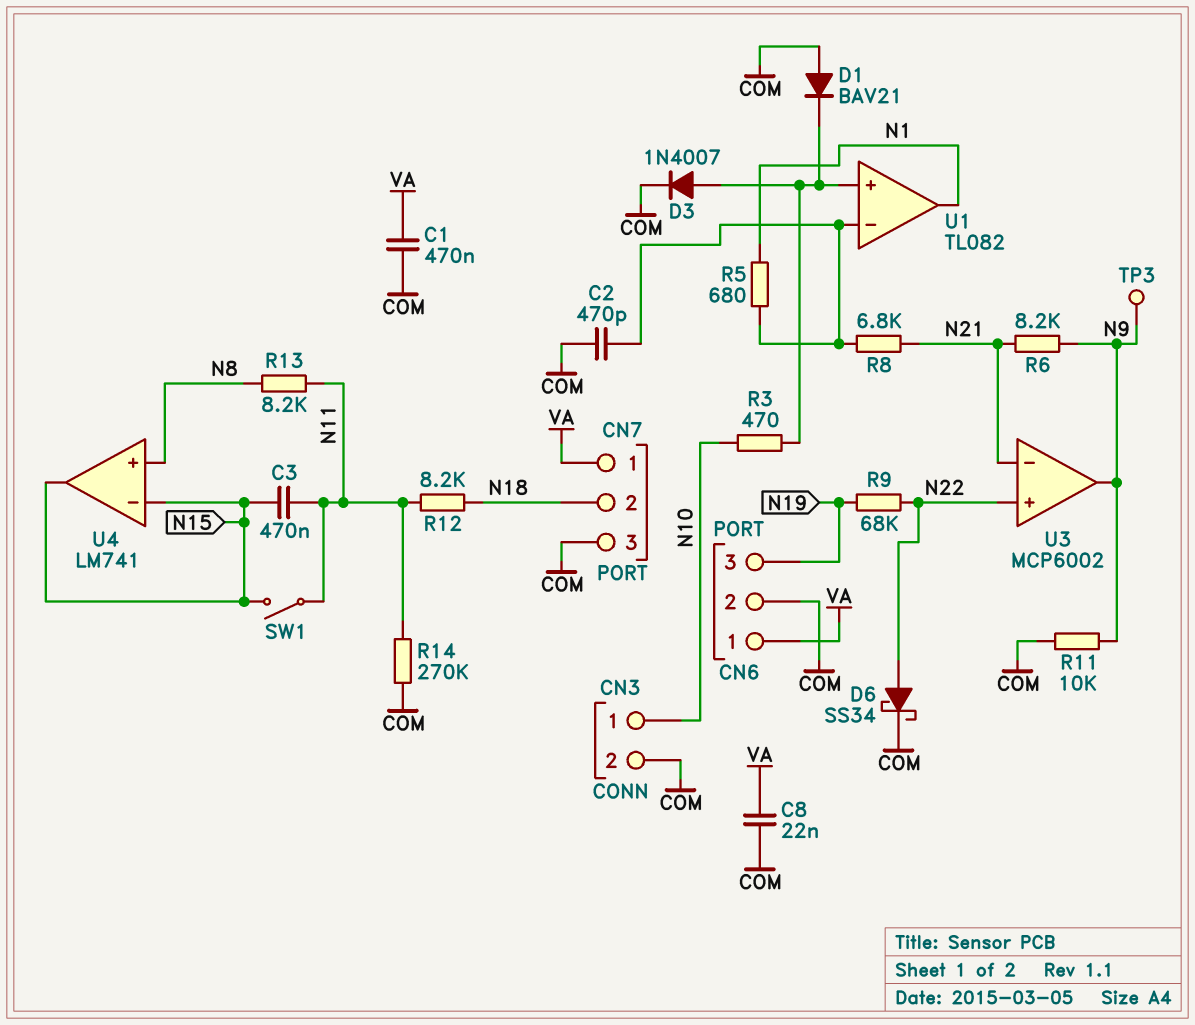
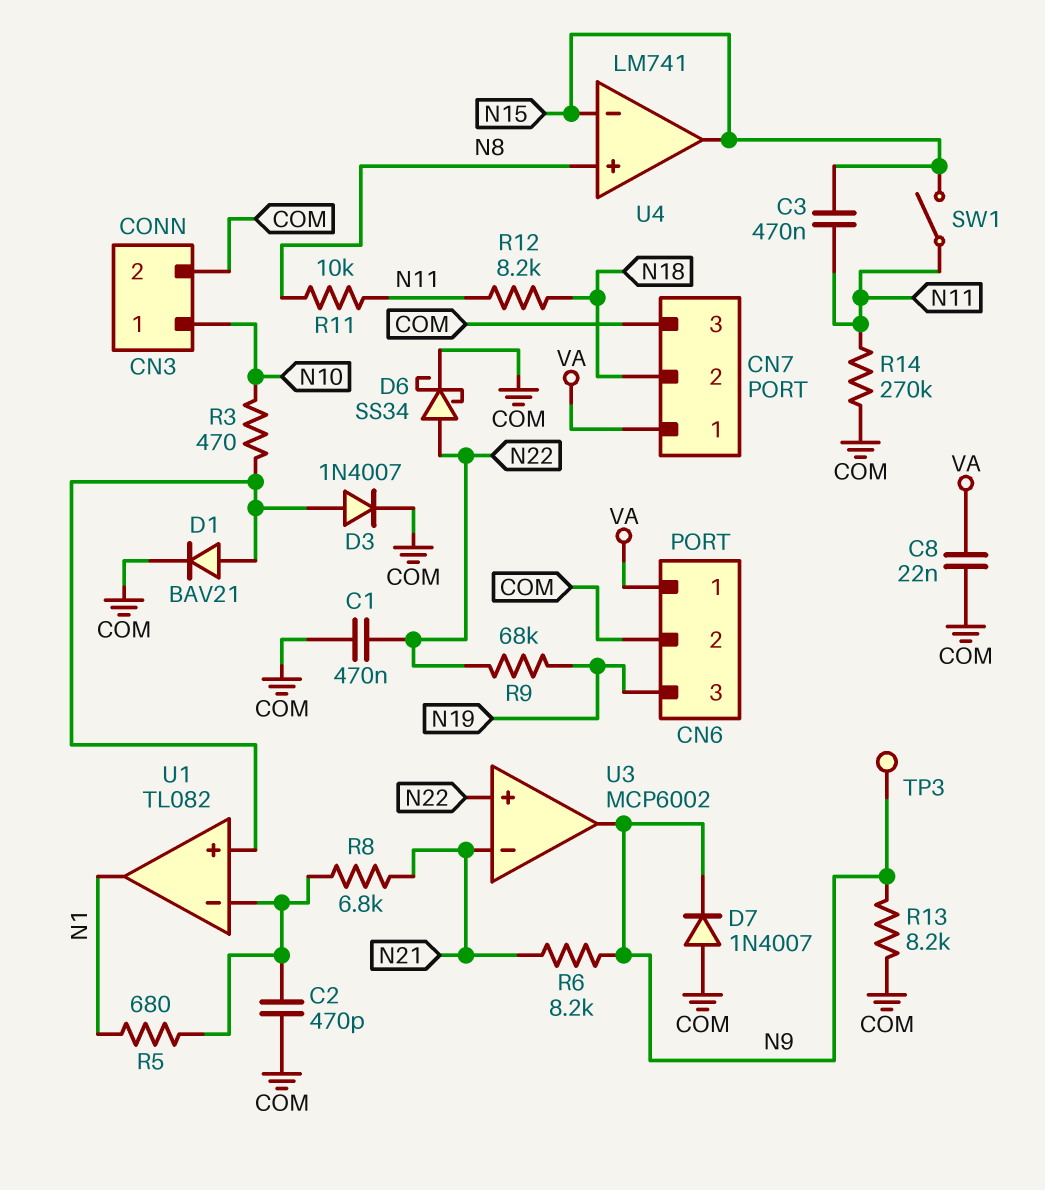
C1: 470nF (COM, VA) -> 470nF (COM, N22)
D1: diode BAV21 (A COM, K U1/in+) -> diode BAV21 (A U1/in+, K COM)
D7: none -> diode 1N4007 (A COM, K N9)
R11: 10k (COM, N9) -> 10k (N8, N11)
R13: 8.2k (N8, N11) -> 8.2k (COM, N9)

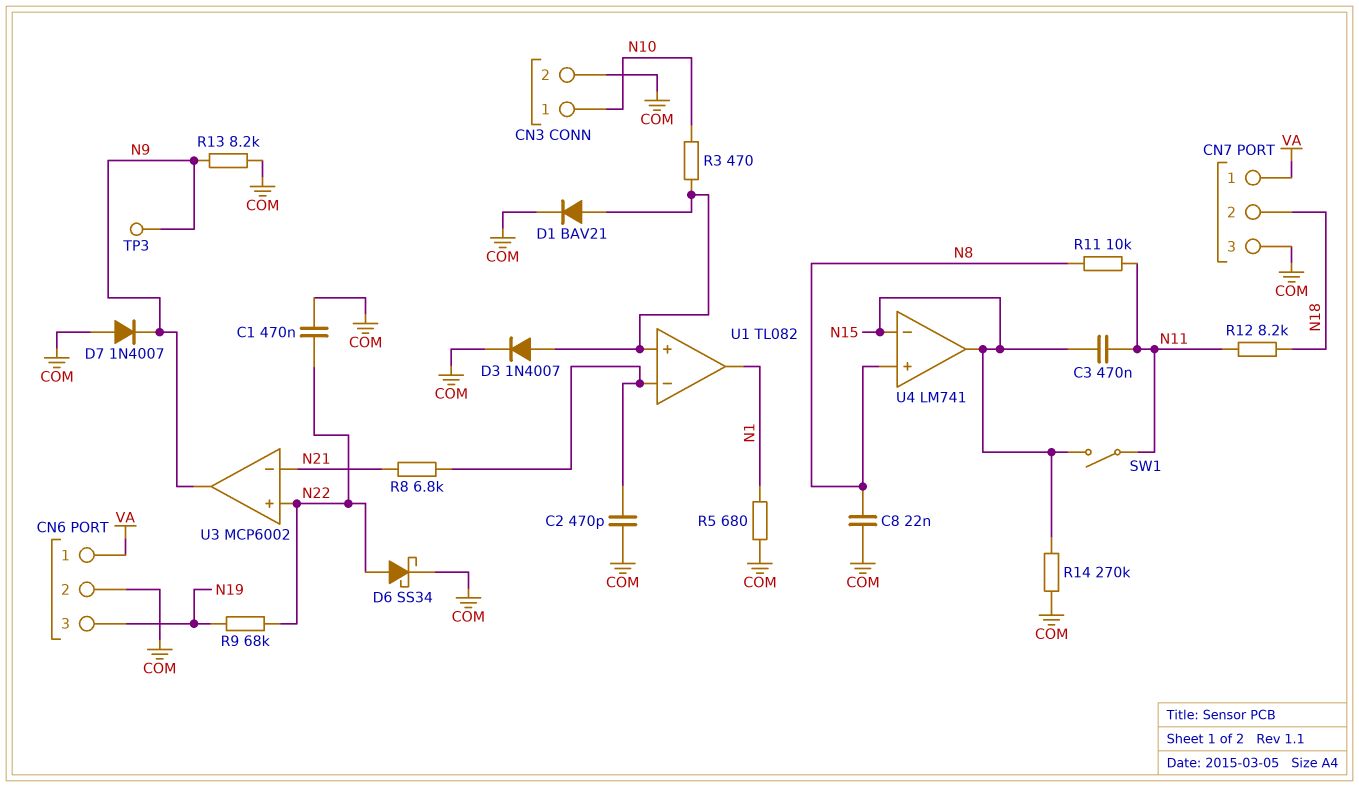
C8: 22nF (COM, VA) -> 22nF (COM, N8)
R5: 680 (N1, U1/in-) -> 680 (COM, N1)
R6: 8.2k (N9, N21) -> none
R14: 270k (COM, N11) -> 270k (COM, N15)

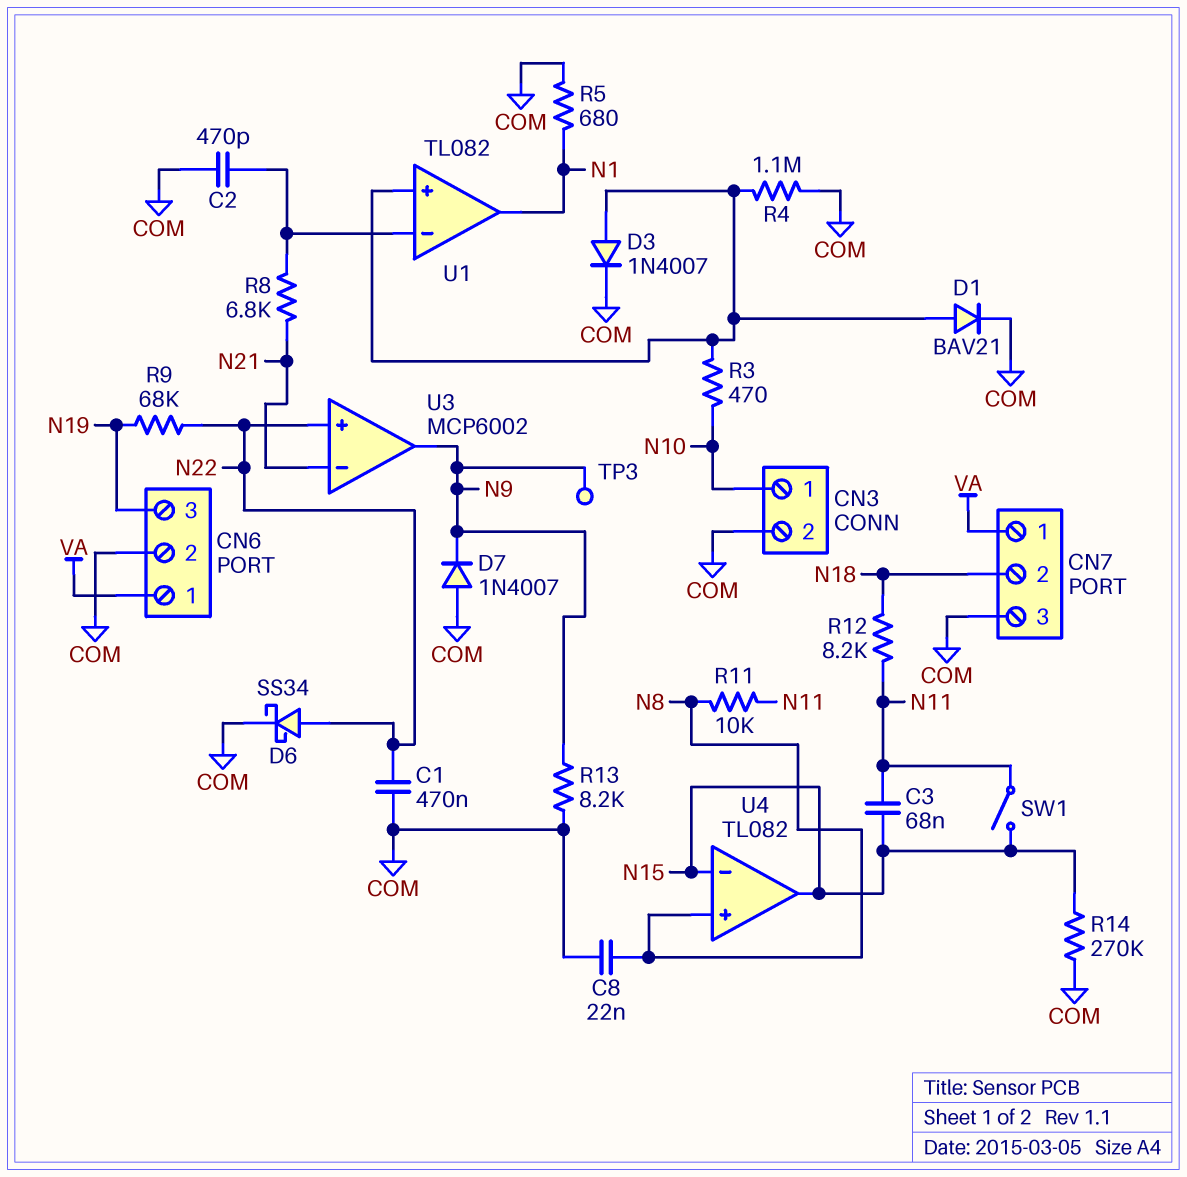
C3: 470nF (N11, N15) -> 68nF (N11, N15)
R4: none -> 1.1M (COM, U1/in+)
U4: LM741 -> TL082

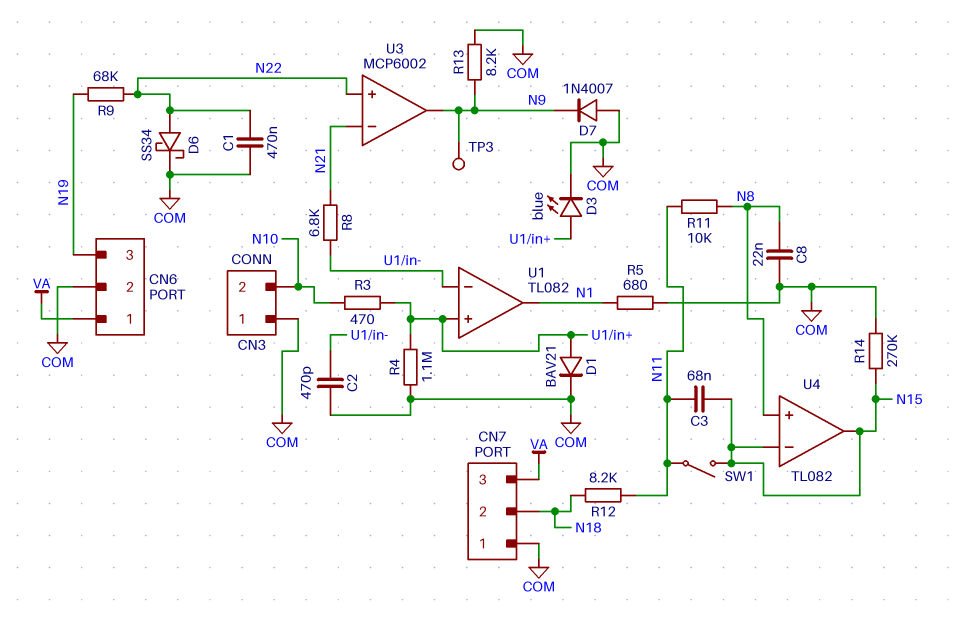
CN3 pin 1: N10 -> COM
CN3 pin 2: COM -> N10
CN7 pin 1: VA -> COM
CN7 pin 3: COM -> VA
D3: diode 1N4007 (A U1/in+, K COM) -> LED blue (A U1/in+, K COM)

